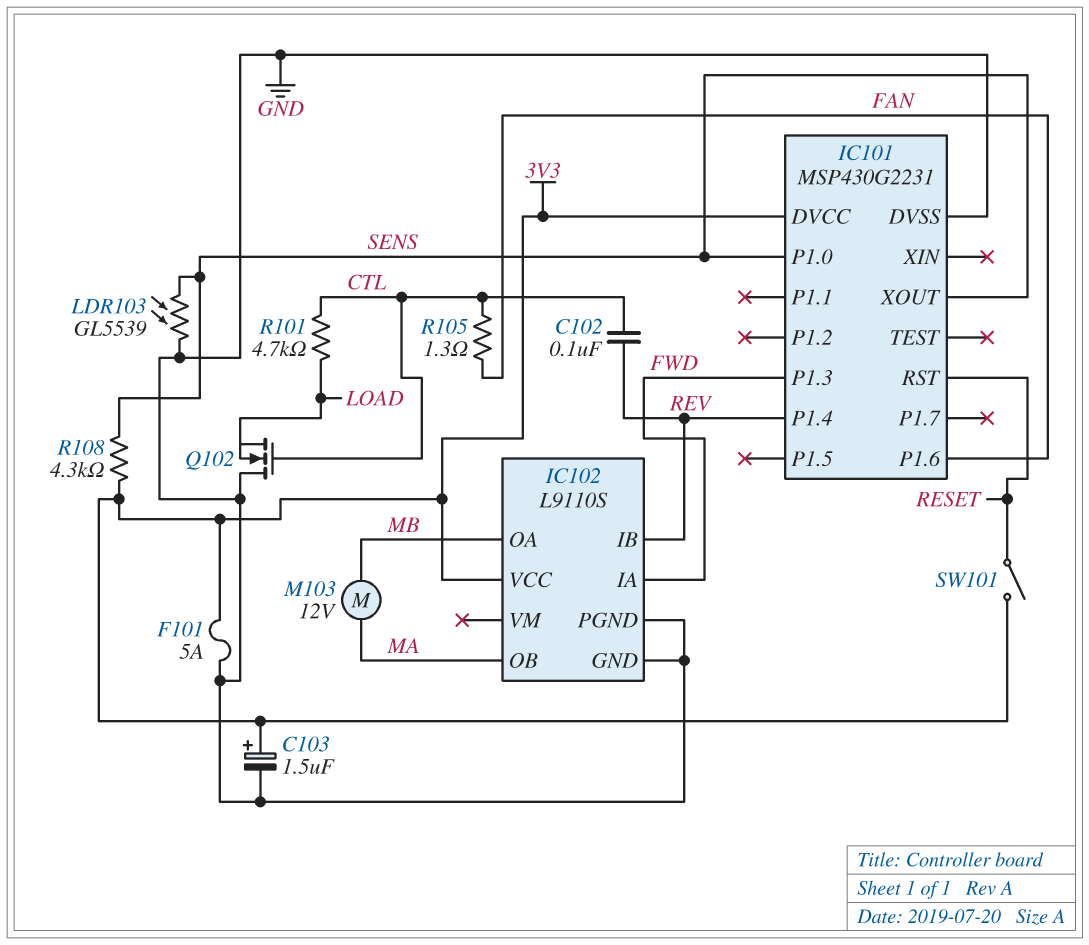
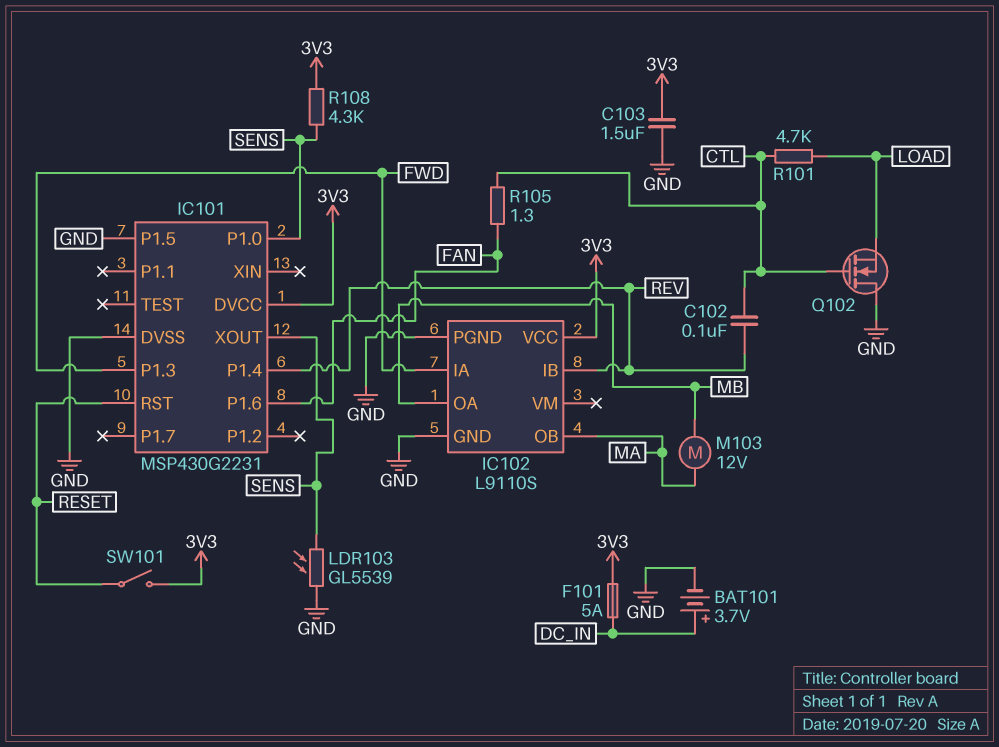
BAT101: none -> 3.7V (plus DC_IN, minus GND)
C103: 1.5uF (plus 3V3, minus GND) -> 1.5uF (3V3, GND)
F101: 5A (3V3, GND) -> 5A (3V3, DC_IN)
IC101 pin P1.5: none -> GND

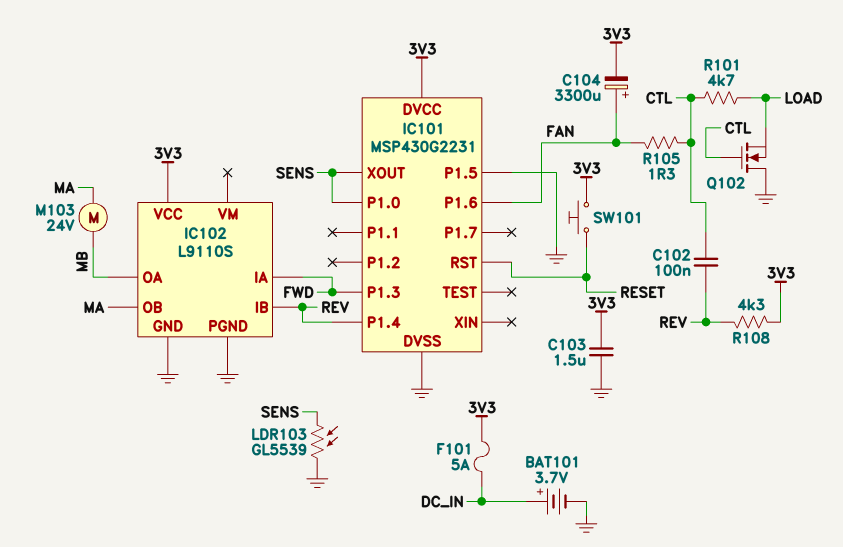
C104: none -> 3300uF (plus FAN, minus 3V3)
M103: motor 12V (MA, MB) -> motor 24V (MA, MB)
R108: 4.3k (3V3, SENS) -> 4.3k (3V3, REV)
SW101: switch (3V3, RESET) -> button (3V3, RESET)

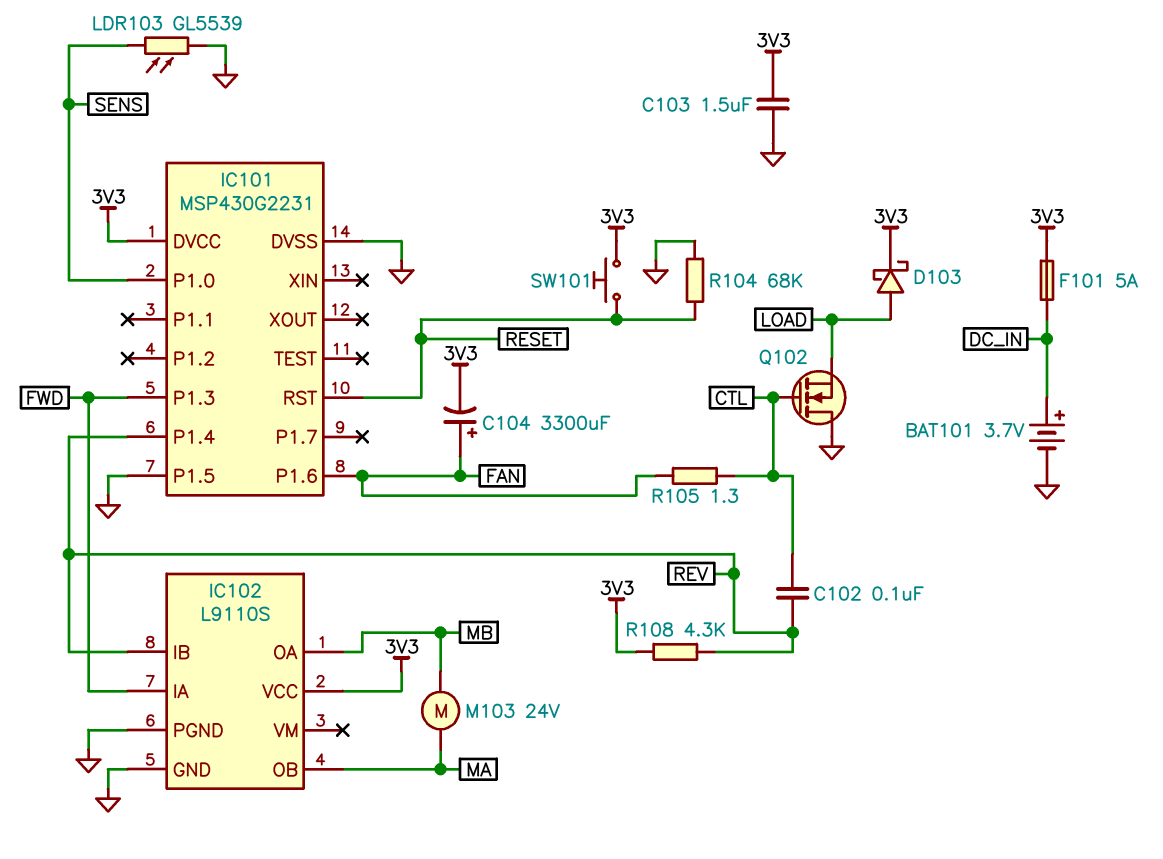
D103: none -> schottky (A LOAD, K 3V3)
IC101 pin XOUT: SENS -> none
R101: 4.7k (CTL, LOAD) -> none
R104: none -> 68k (GND, RESET)

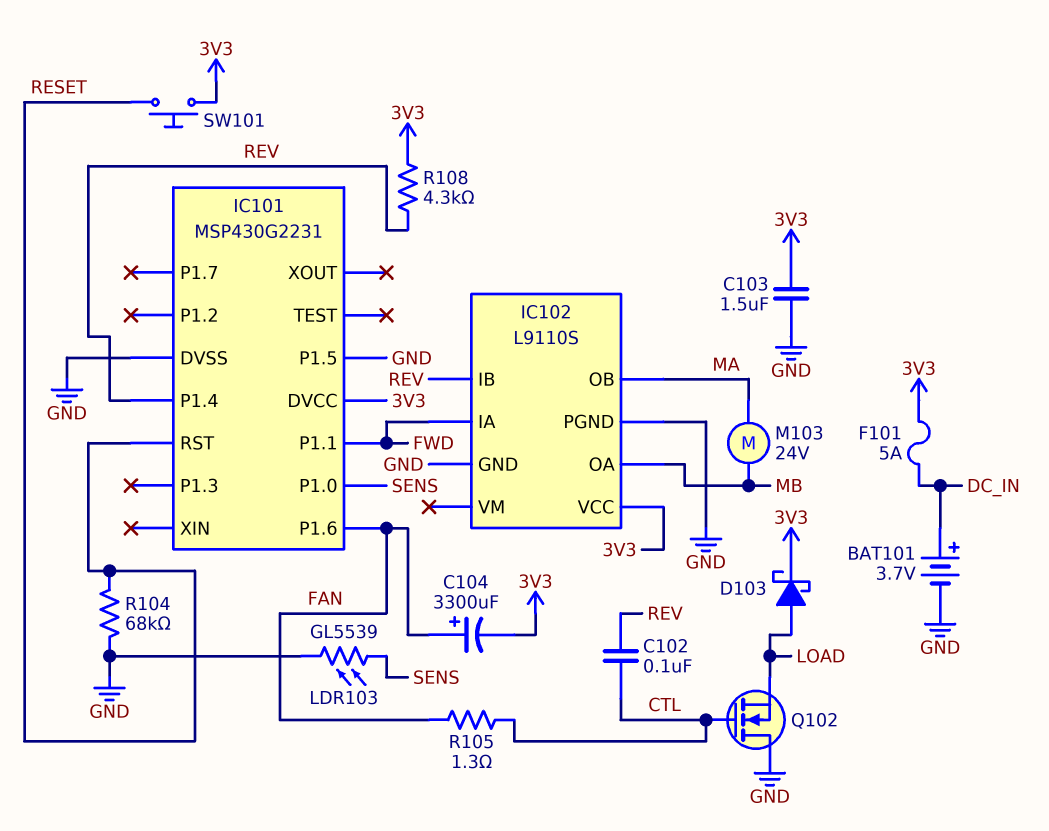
IC101 pin P1.1: none -> FWD
IC101 pin P1.3: FWD -> none

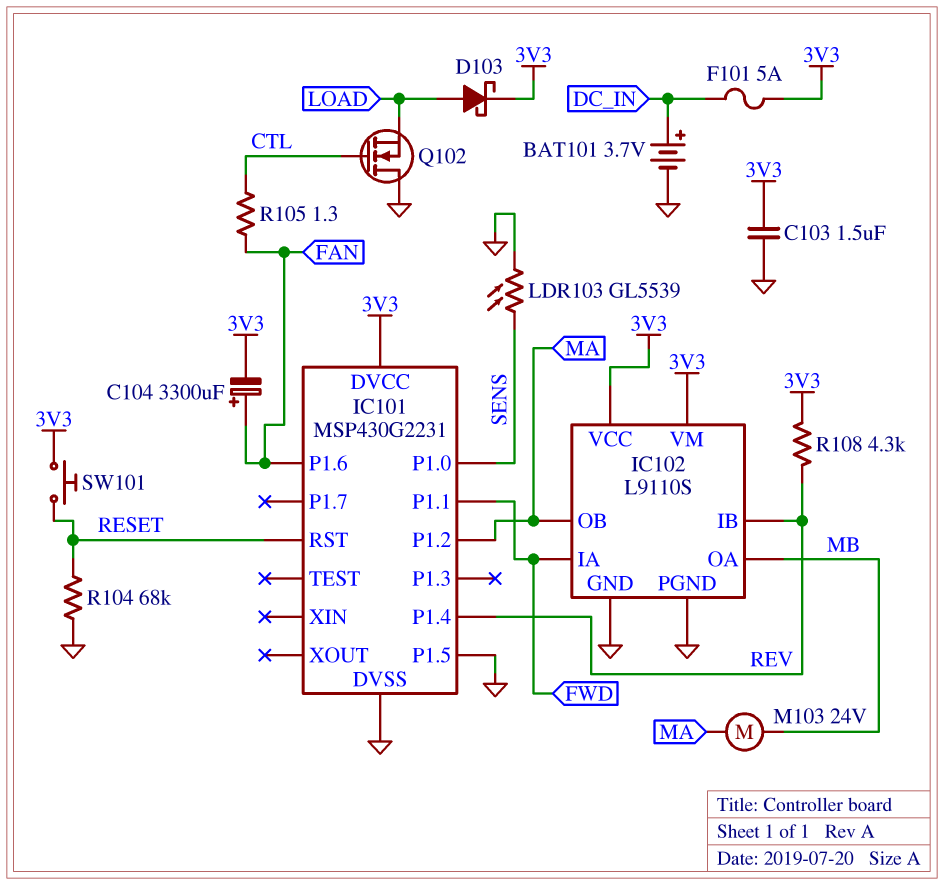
C102: 100nF (CTL, REV) -> none
IC101 pin P1.2: none -> MA
IC102 pin VM: none -> 3V3

